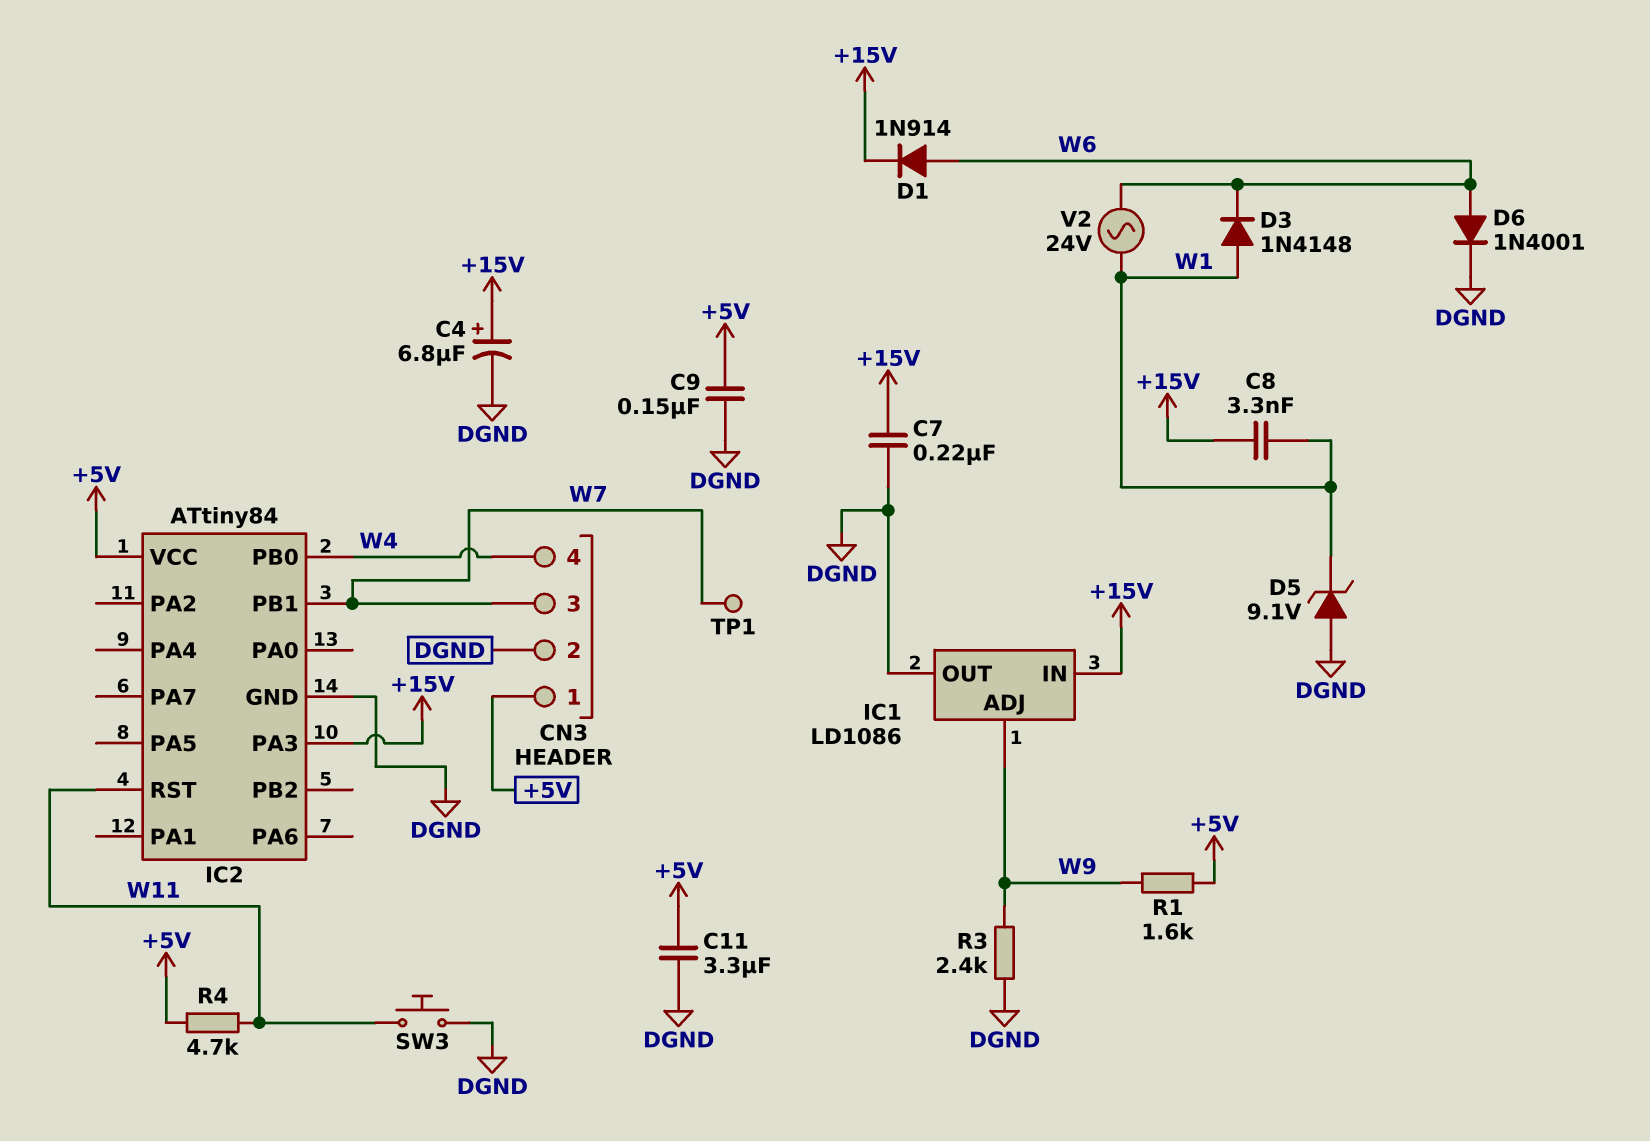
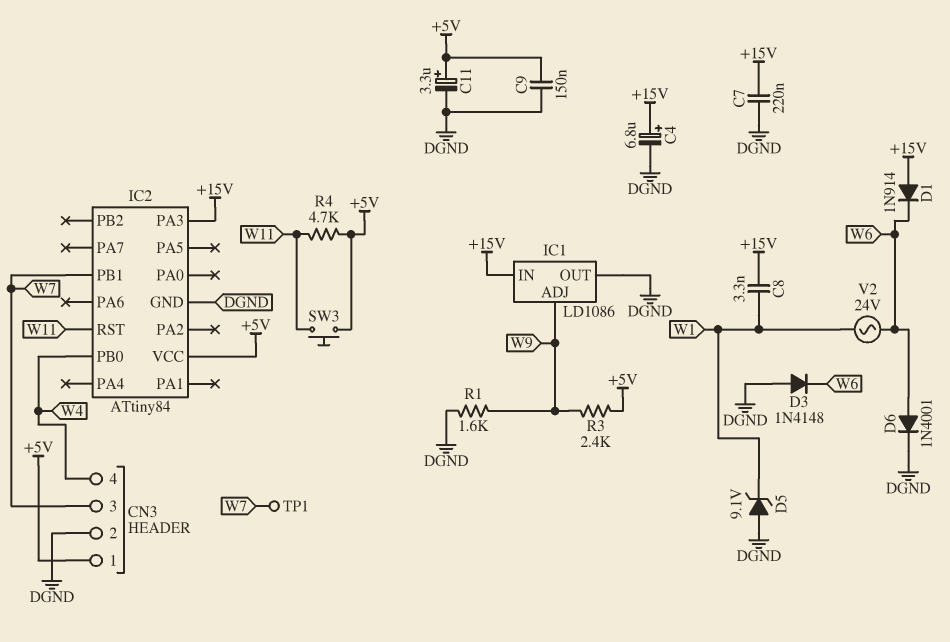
C11: 3.3uF (+5V, DGND) -> 3.3uF (plus +5V, minus DGND)
D1: diode 1N914 (A W6, K +15V) -> diode 1N914 (A +15V, K W6)
D3: diode 1N4148 (A W1, K W6) -> diode 1N4148 (A DGND, K W6)
R1: 1.6k (+5V, W9) -> 1.6k (DGND, W9)
R3: 2.4k (DGND, W9) -> 2.4k (+5V, W9)
SW3: button (DGND, W11) -> button (+5V, W11)

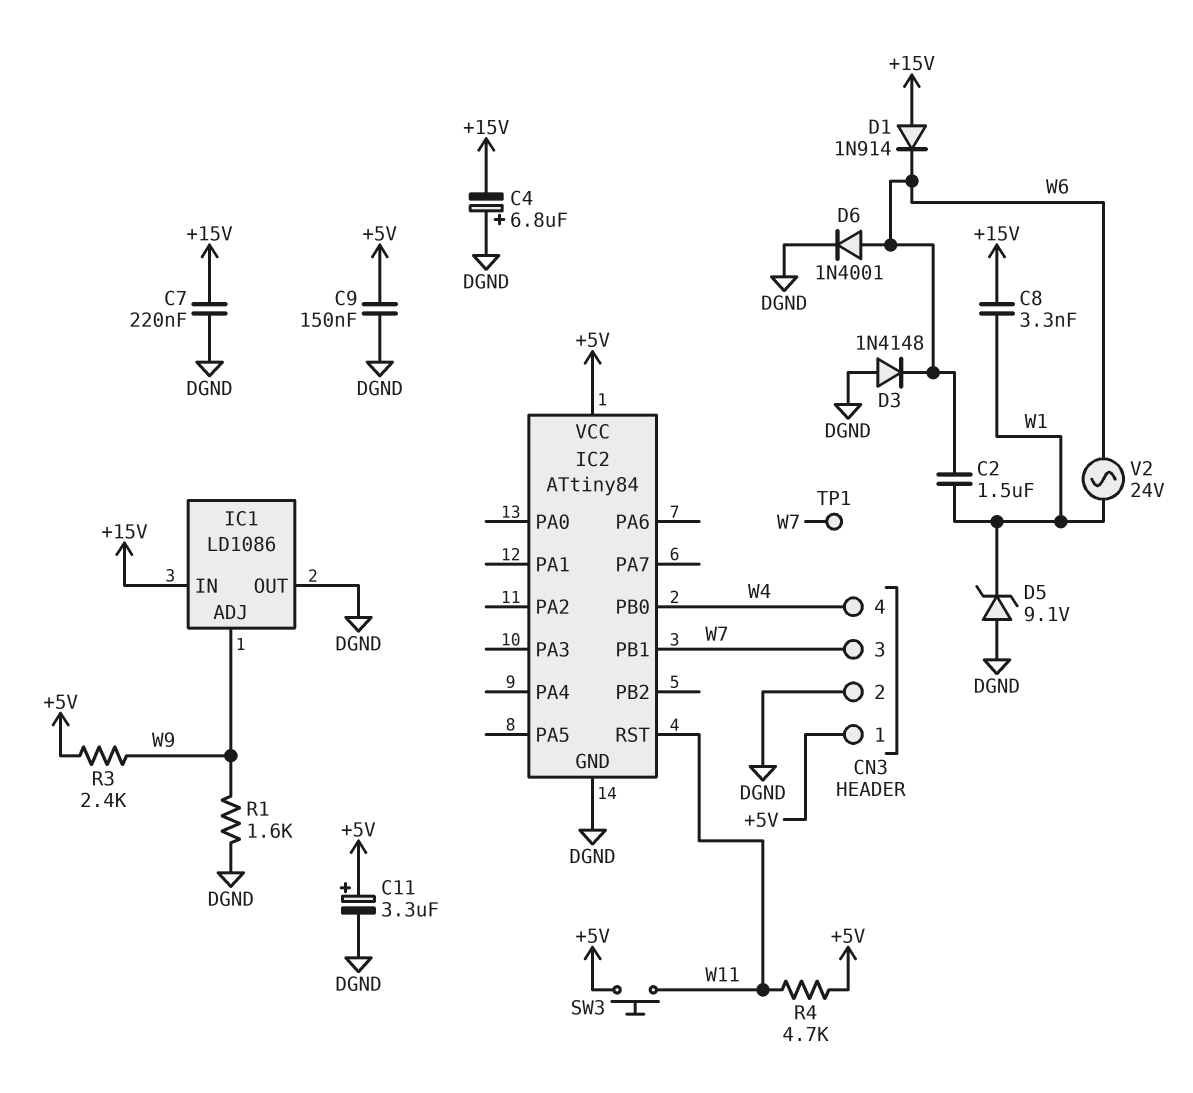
C2: none -> 1.5uF (W1, W6)
C4: 6.8uF (plus +15V, minus DGND) -> 6.8uF (plus DGND, minus +15V)
IC2 pin PA3: +15V -> none

